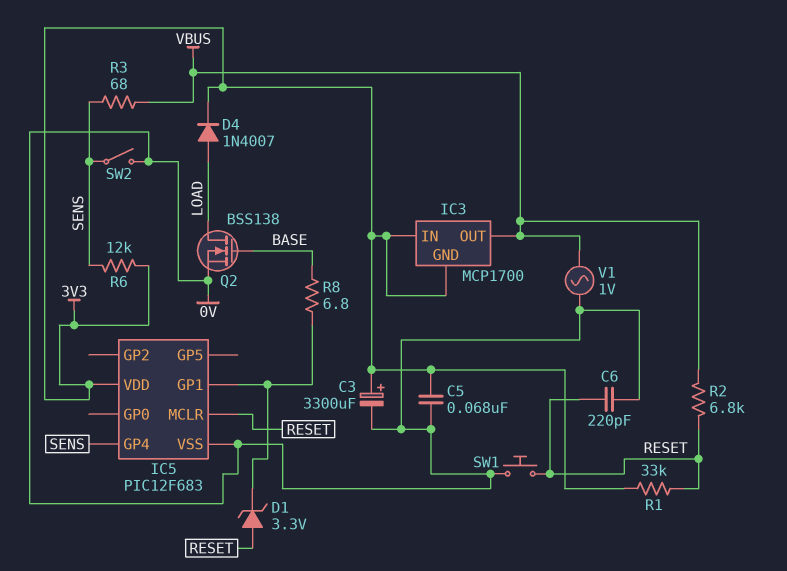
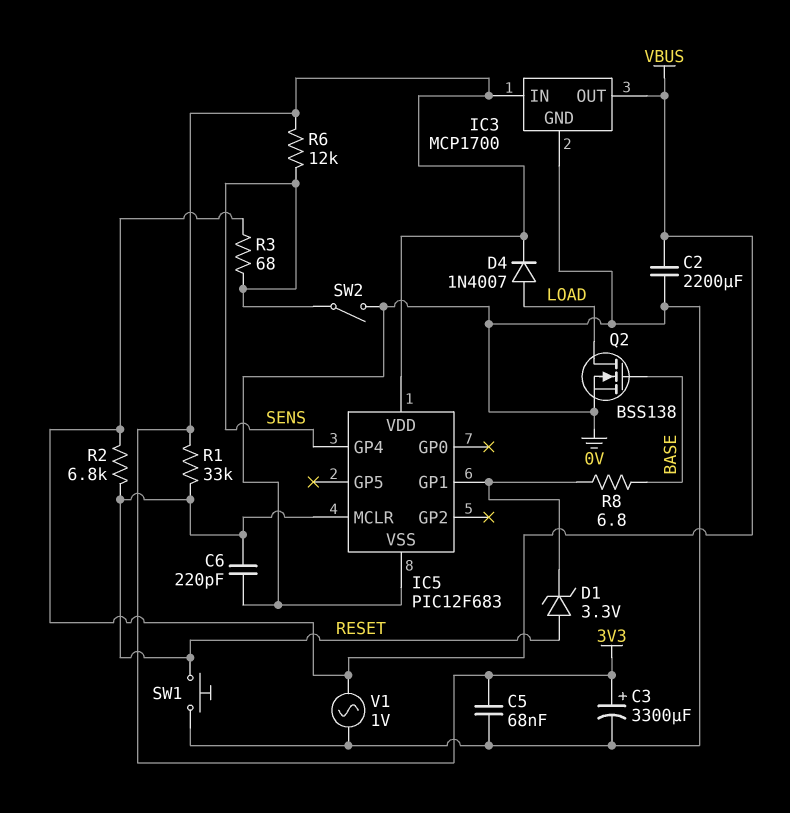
C2: none -> 2200uF (0V, VBUS)
IC3 pin GND: 3V3 -> 0V

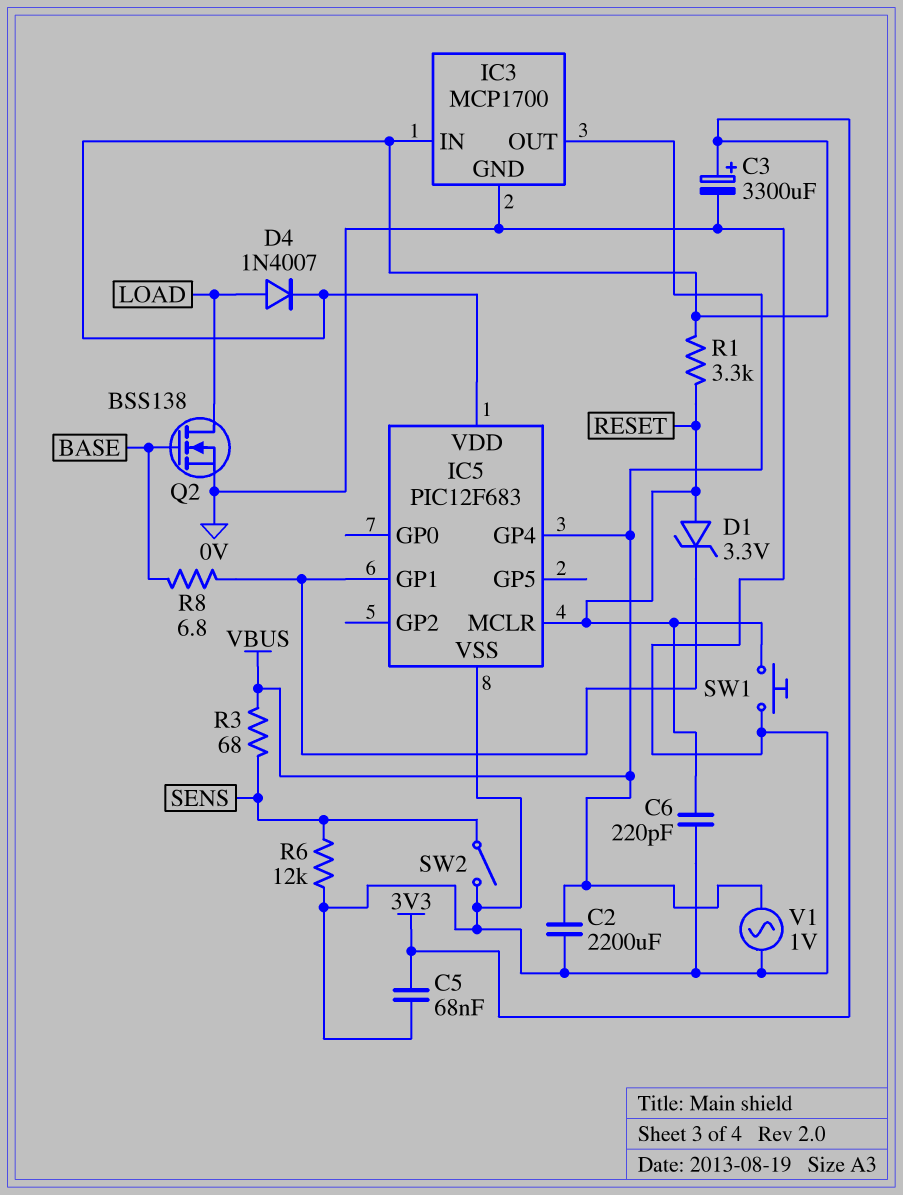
IC5 pin GP4: SENS -> VBUS
R1: 33k (3V3, RESET) -> 3.3k (3V3, RESET)
R2: 6.8k (RESET, VBUS) -> none
R6: 12k (3V3, SENS) -> 12k (0V, SENS)

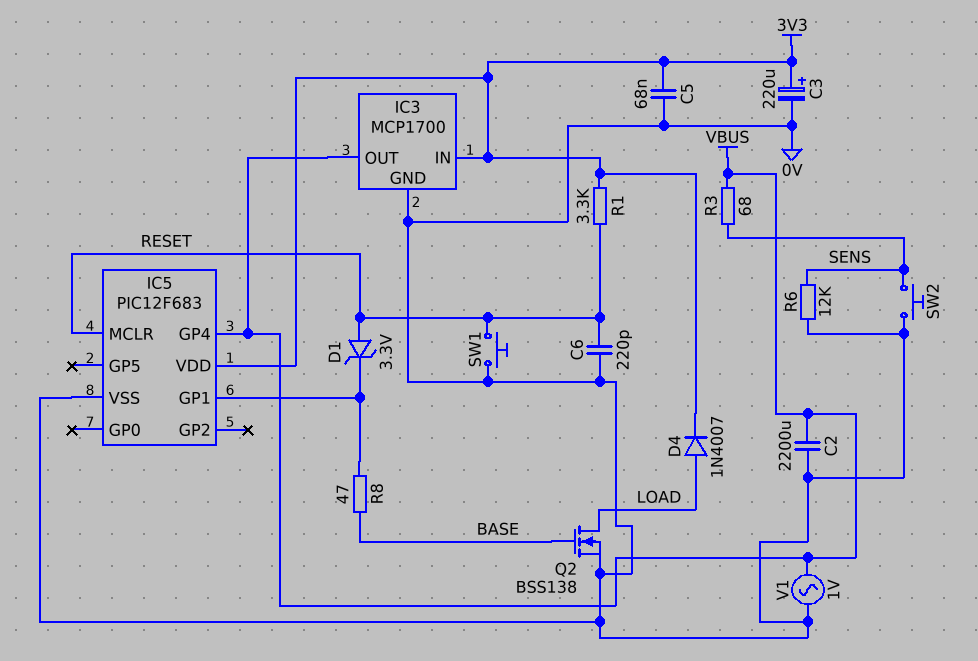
C3: 3300uF (plus 3V3, minus 0V) -> 220uF (plus 3V3, minus 0V)
R8: 6.8 (BASE, IC5/GP1) -> 47 (BASE, IC5/GP1)
SW2: switch (0V, SENS) -> button (0V, SENS)

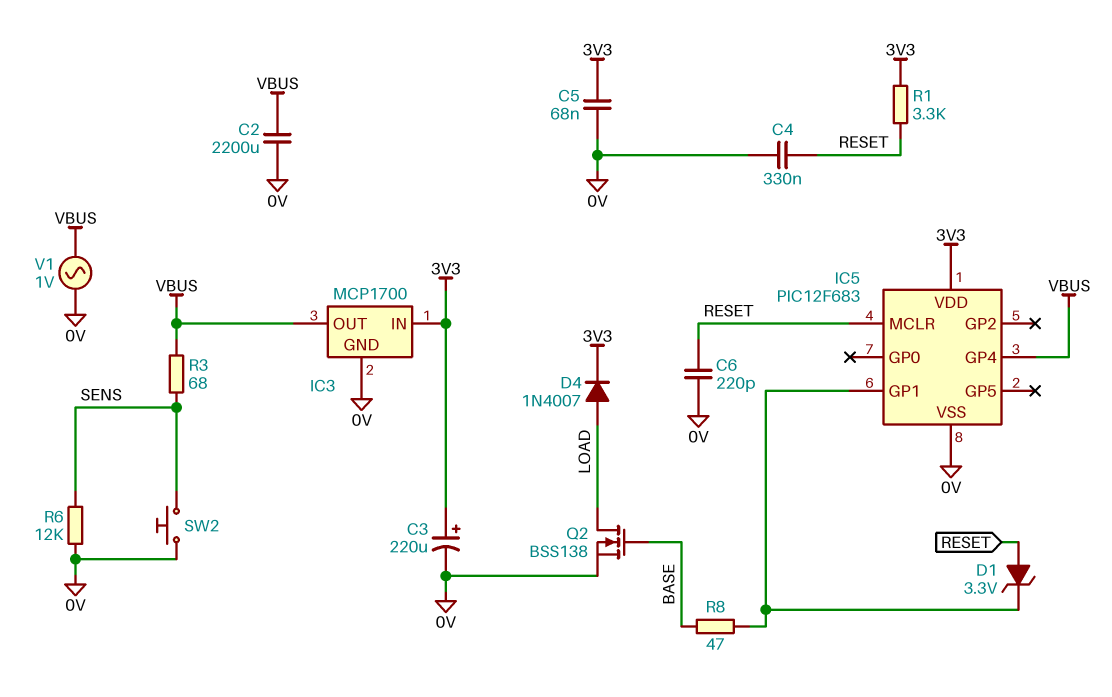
C4: none -> 330nF (0V, RESET)
SW1: button (0V, RESET) -> none

